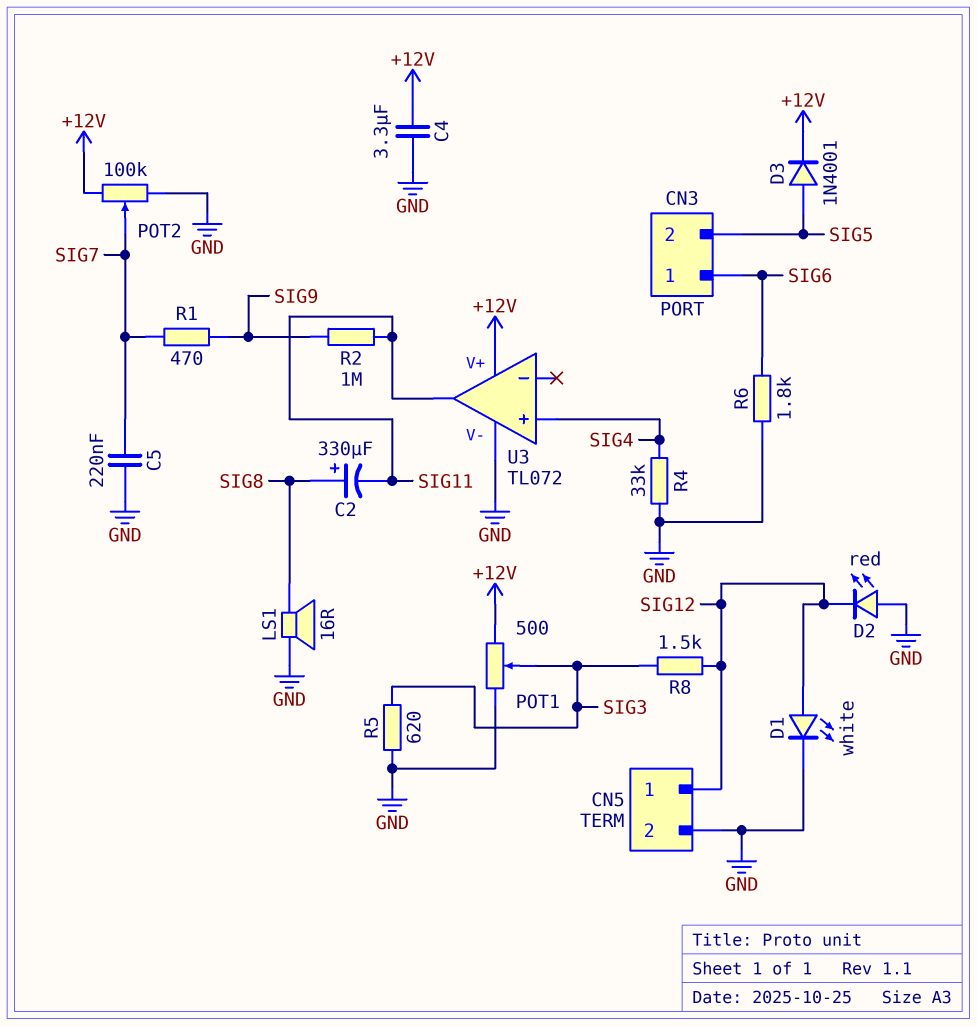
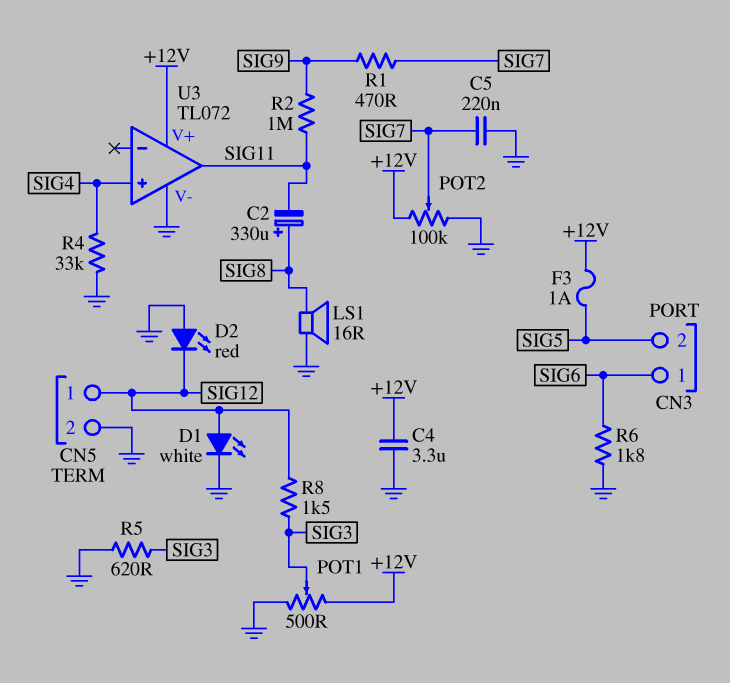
D3: diode 1N4001 (A SIG5, K +12V) -> none
F3: none -> 1A (+12V, SIG5)

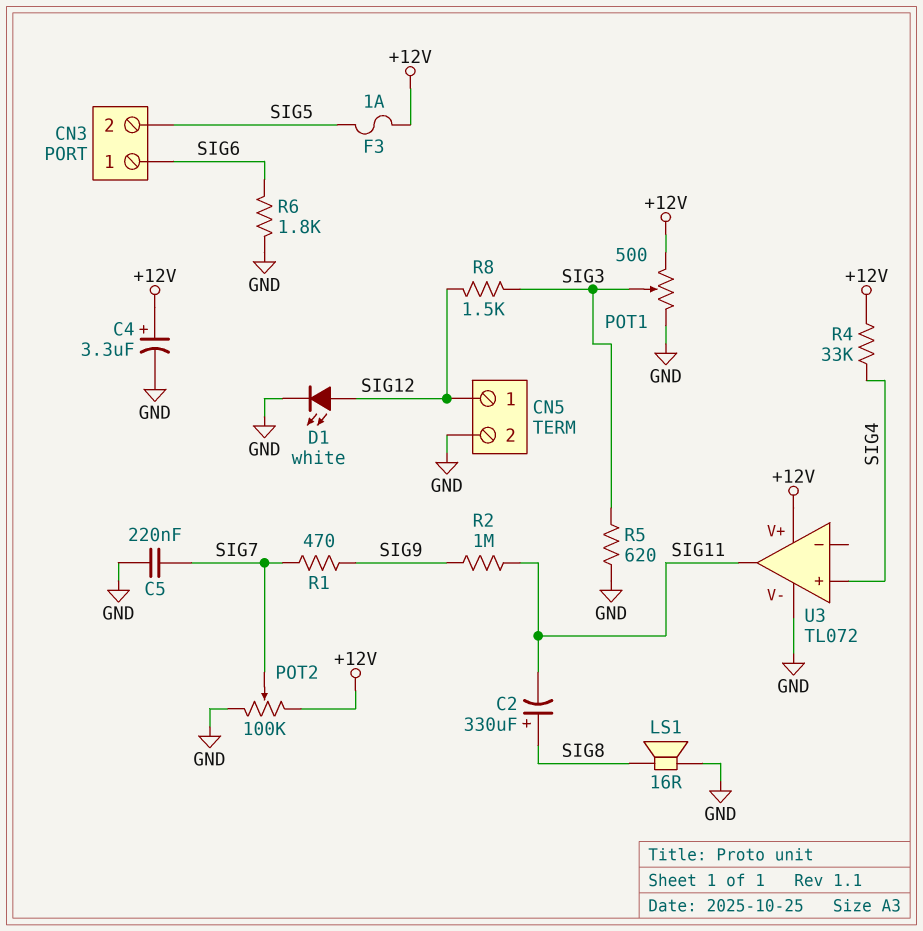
C4: 3.3uF (+12V, GND) -> 3.3uF (plus +12V, minus GND)
D2: LED red (A GND, K SIG12) -> none
R4: 33k (GND, SIG4) -> 33k (+12V, SIG4)

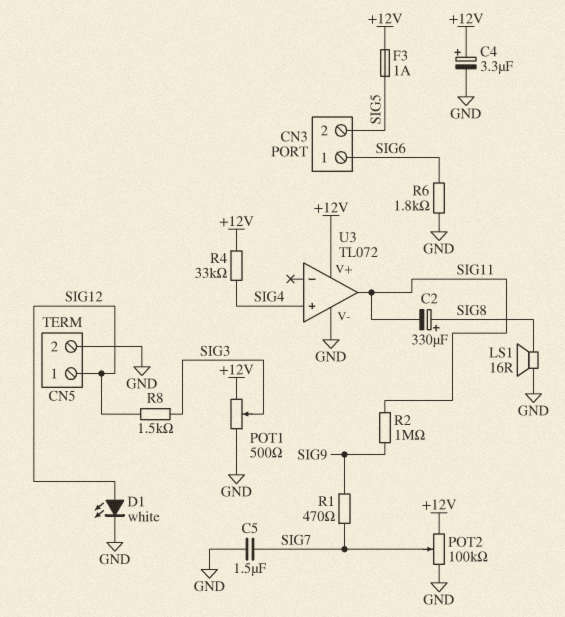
C5: 220nF (GND, SIG7) -> 1.5uF (GND, SIG7)
R5: 620 (GND, SIG3) -> none

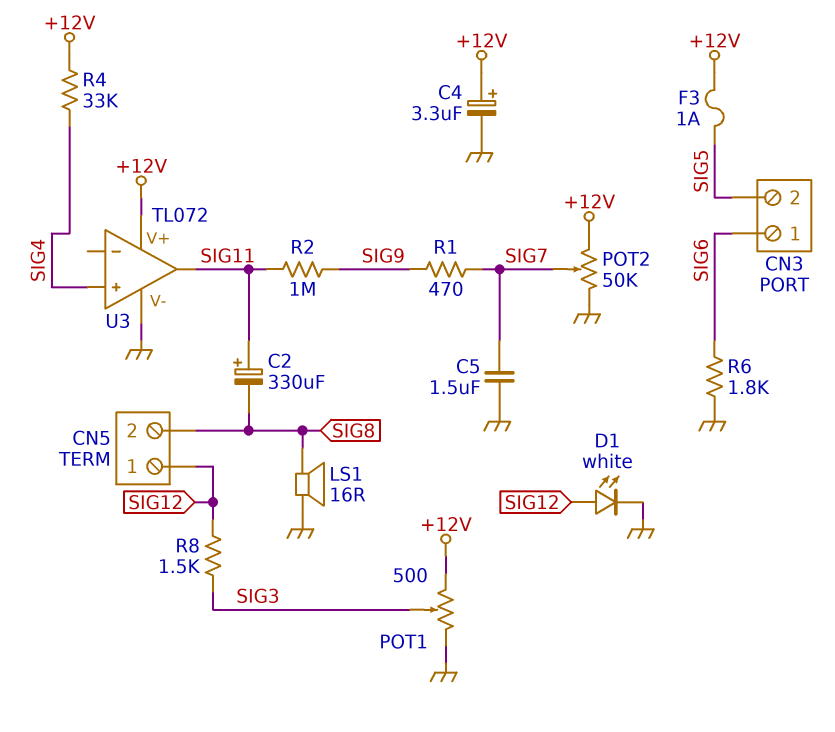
C2: 330uF (plus SIG8, minus SIG11) -> 330uF (plus SIG11, minus SIG8)
CN5 pin 2: GND -> SIG8
POT2: 100k (+12V, GND, wiper SIG7) -> 50k (+12V, GND, wiper SIG7)

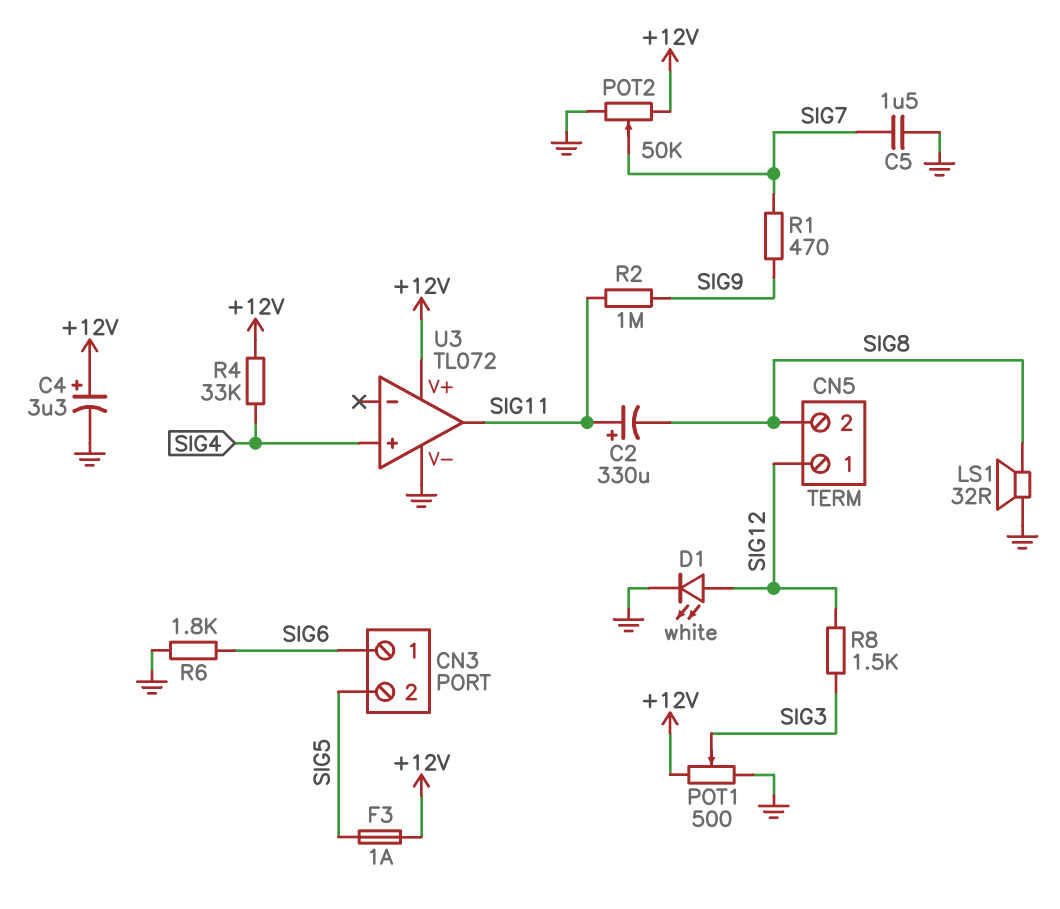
LS1: speaker 16R (GND, SIG8) -> speaker 32R (GND, SIG8)

